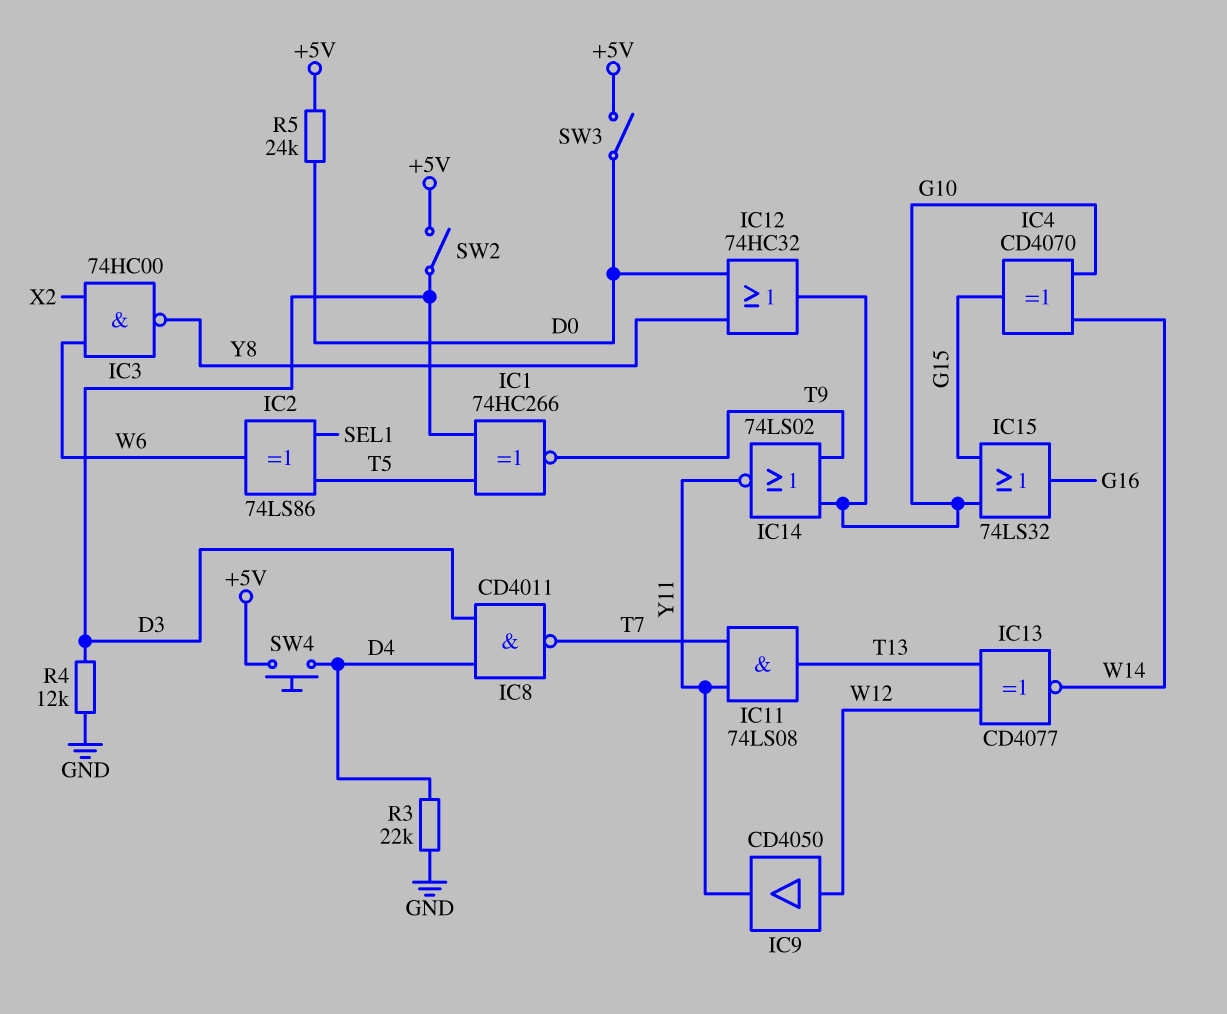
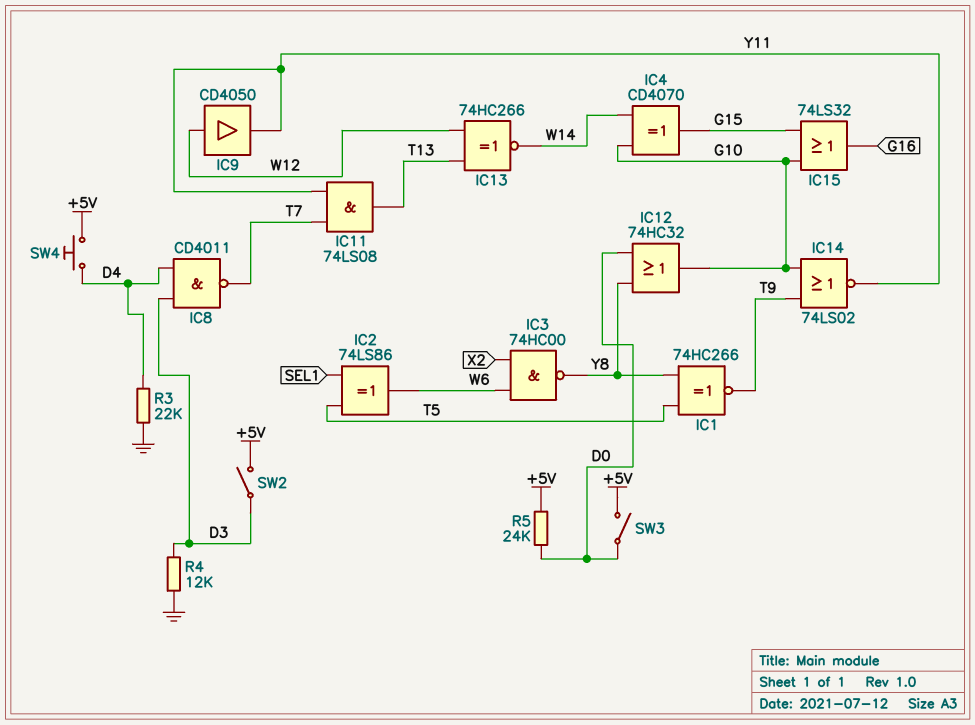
IC1: XNOR 74HC266 (in D3, in T5, out T9) -> XNOR 74HC266 (in T5, in Y8, out T9)
IC13: XNOR CD4077 (in T13, in W12, out W14) -> XNOR 74HC266 (in T13, in W12, out W14)

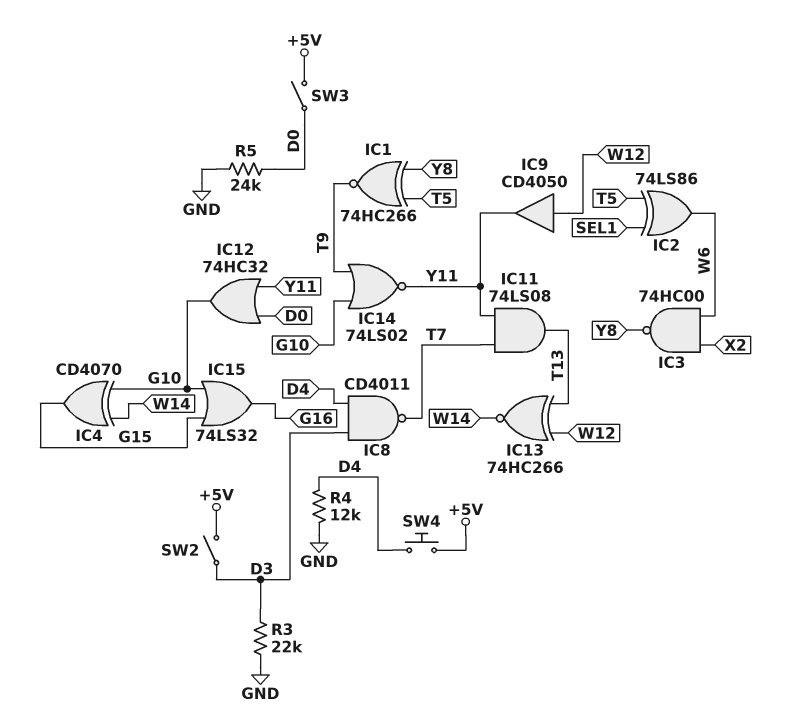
IC12: OR 74HC32 (in D0, in Y8, out G10) -> OR 74HC32 (in D0, in Y11, out G10)
R3: 22k (D4, GND) -> 22k (D3, GND)
R4: 12k (D3, GND) -> 12k (D4, GND)
R5: 24k (+5V, D0) -> 24k (D0, GND)

